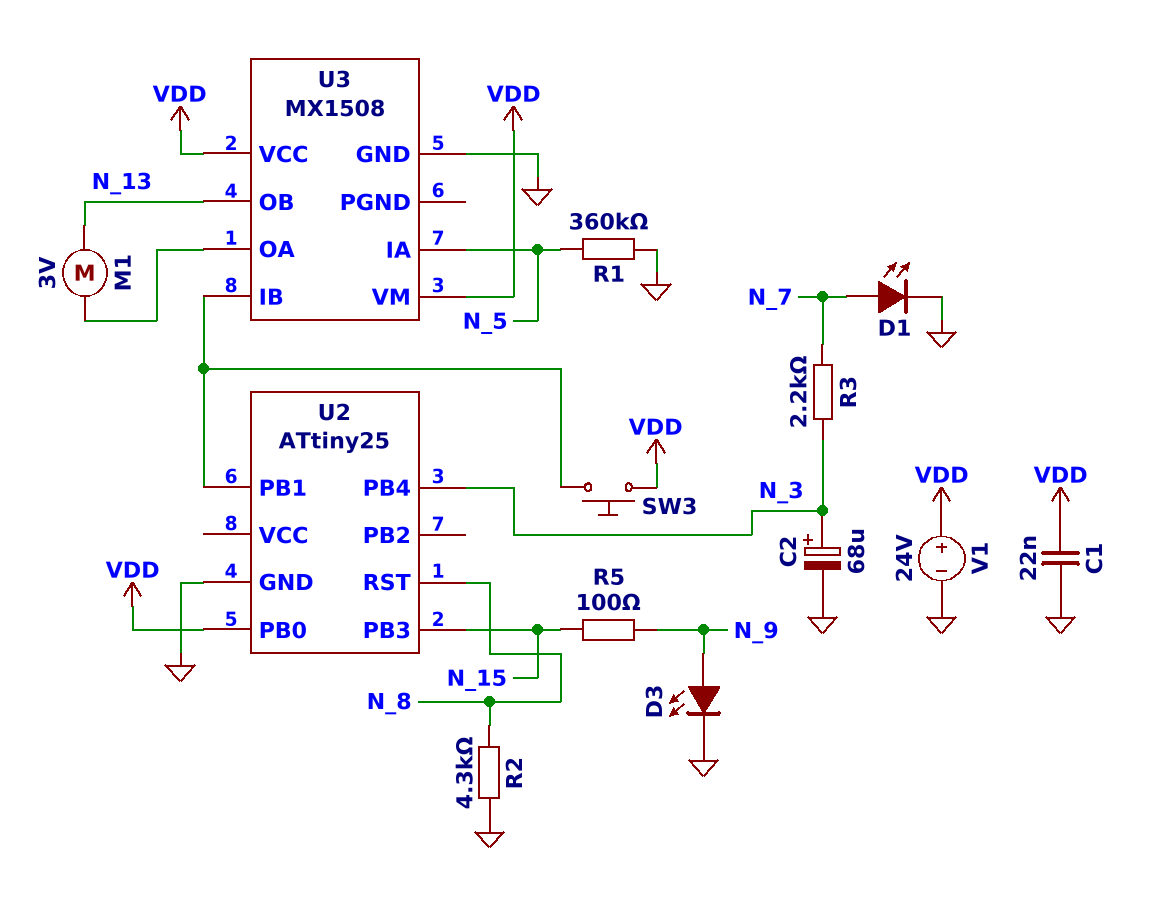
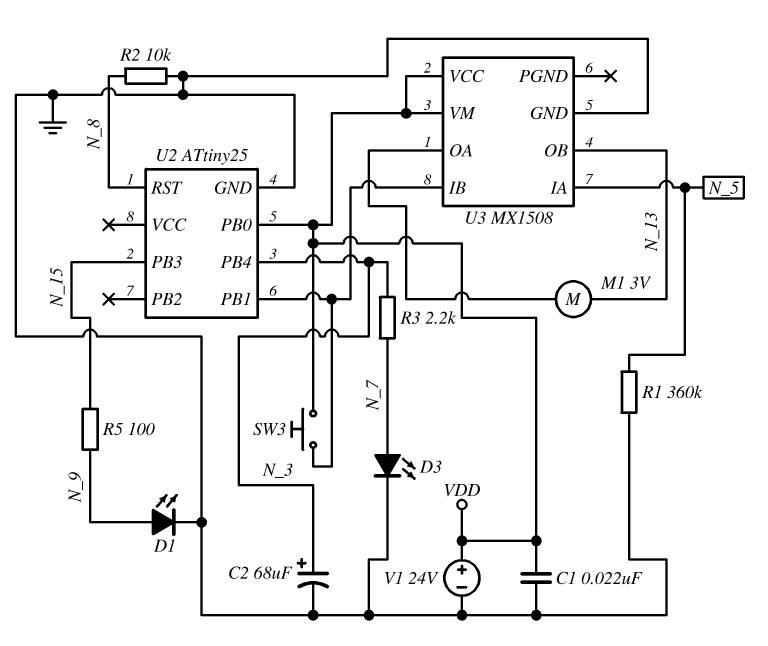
D1: LED (A N_7, K GND) -> LED (A N_9, K GND)
D3: LED (A N_9, K GND) -> LED (A N_7, K GND)
R2: 4.3k (GND, N_8) -> 10k (GND, N_8)

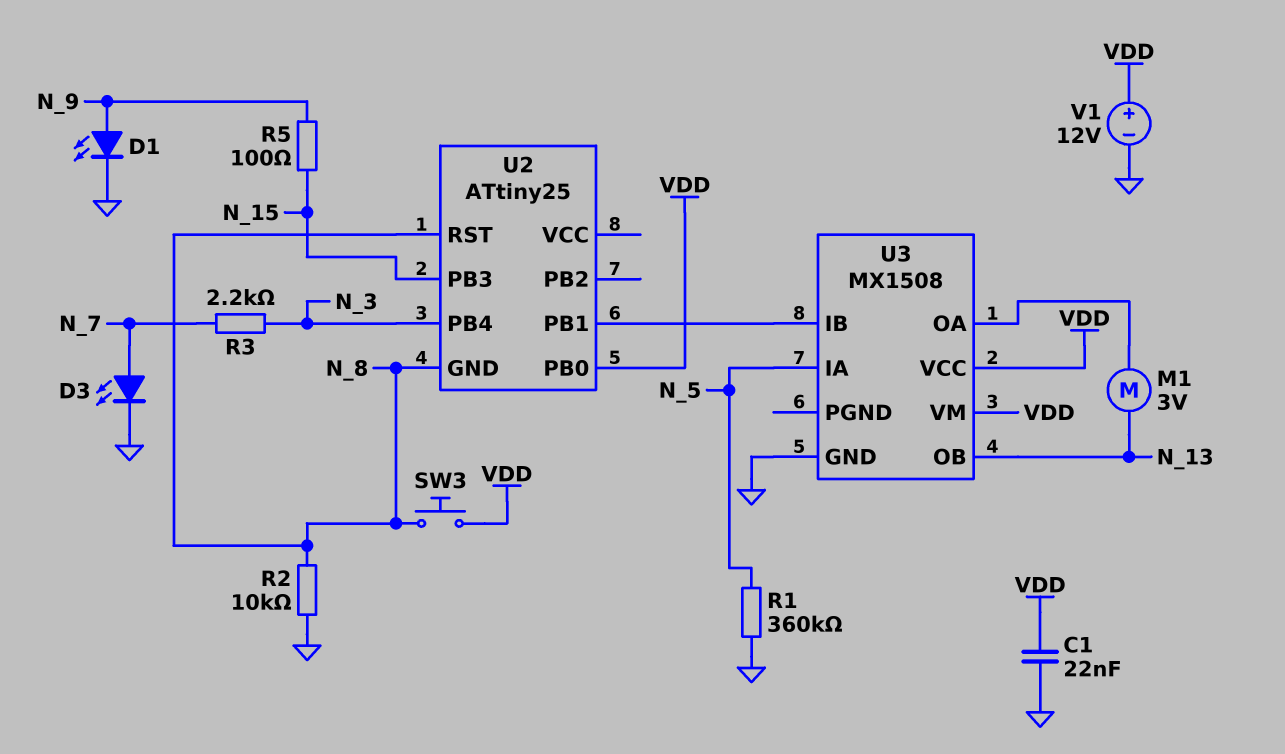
C2: 68uF (plus N_3, minus GND) -> none
SW3: button (U2/PB1, VDD) -> button (N_8, VDD)
U2 pin GND: GND -> N_8
V1: 24V (plus VDD, minus GND) -> 12V (plus VDD, minus GND)

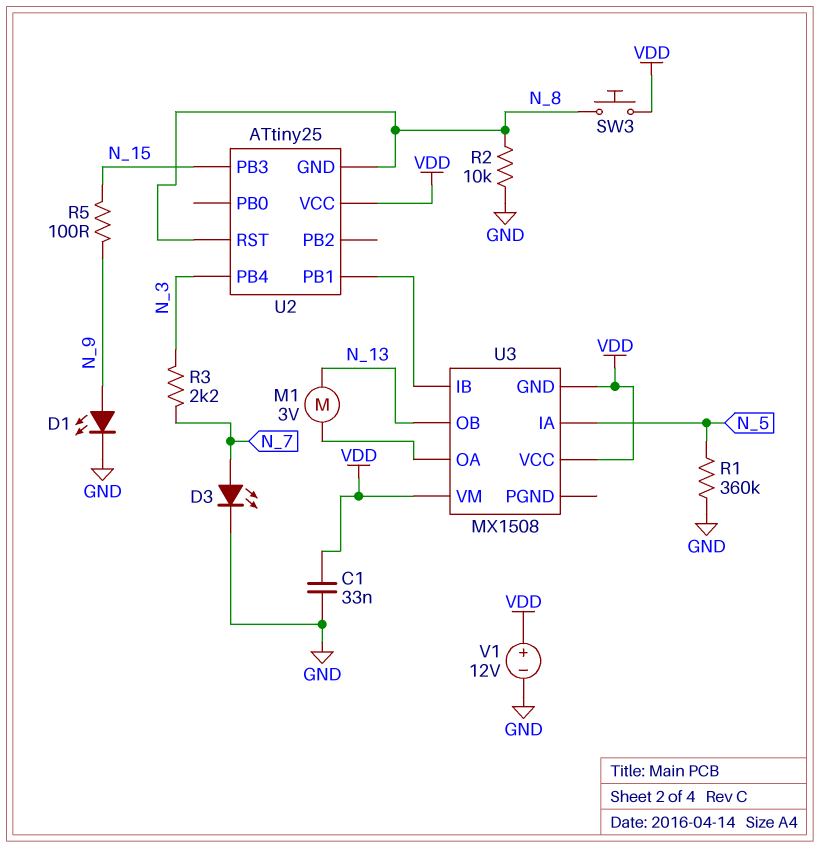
C1: 22nF (GND, VDD) -> 33nF (GND, VDD)
U2 pin PB0: VDD -> none
U2 pin VCC: none -> VDD
U3 pin GND: GND -> VDD

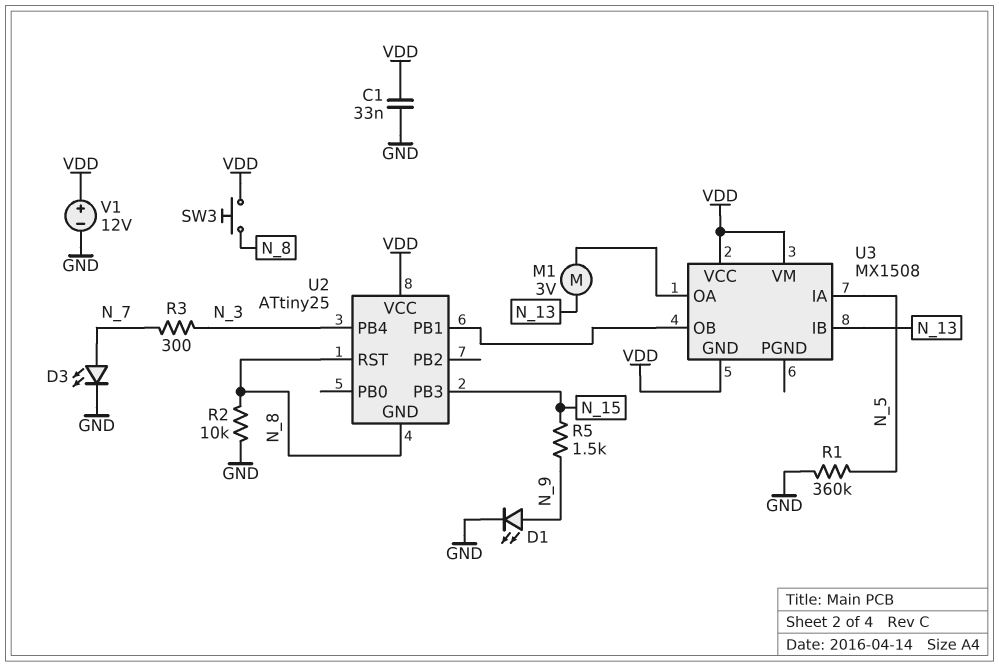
R3: 2.2k (N_3, N_7) -> 300 (N_3, N_7)
R5: 100 (N_9, N_15) -> 1.5k (N_9, N_15)
U3 pin IB: U2/PB1 -> N_13
U3 pin OB: N_13 -> U2/PB1

